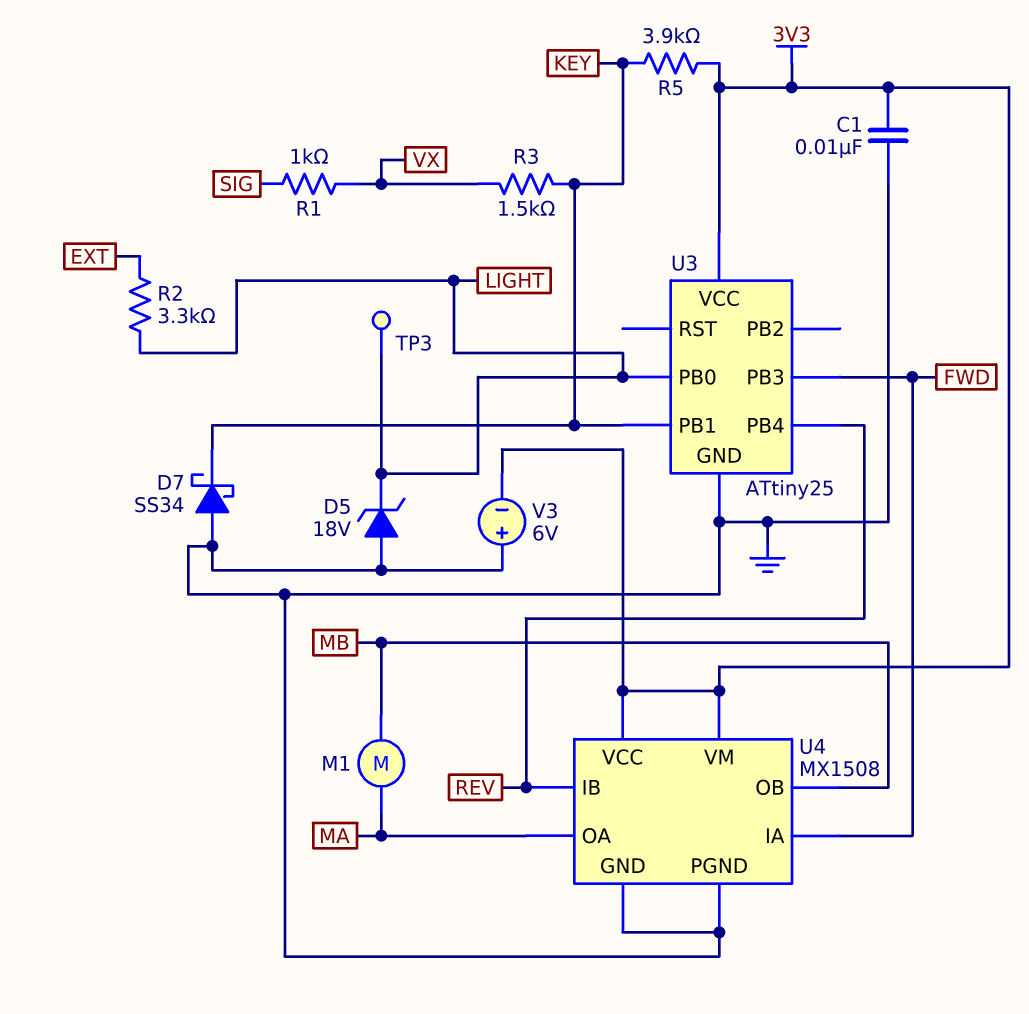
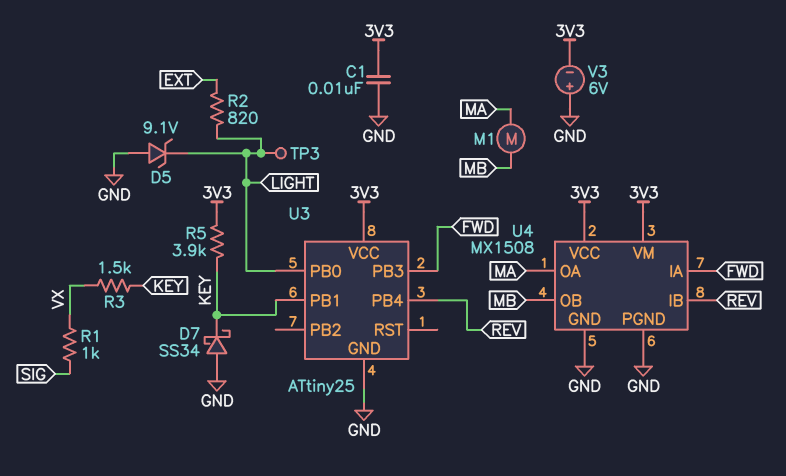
D5: zener 18V (A GND, K LIGHT) -> zener 9.1V (A GND, K LIGHT)
R2: 3.3k (EXT, LIGHT) -> 820 (EXT, LIGHT)

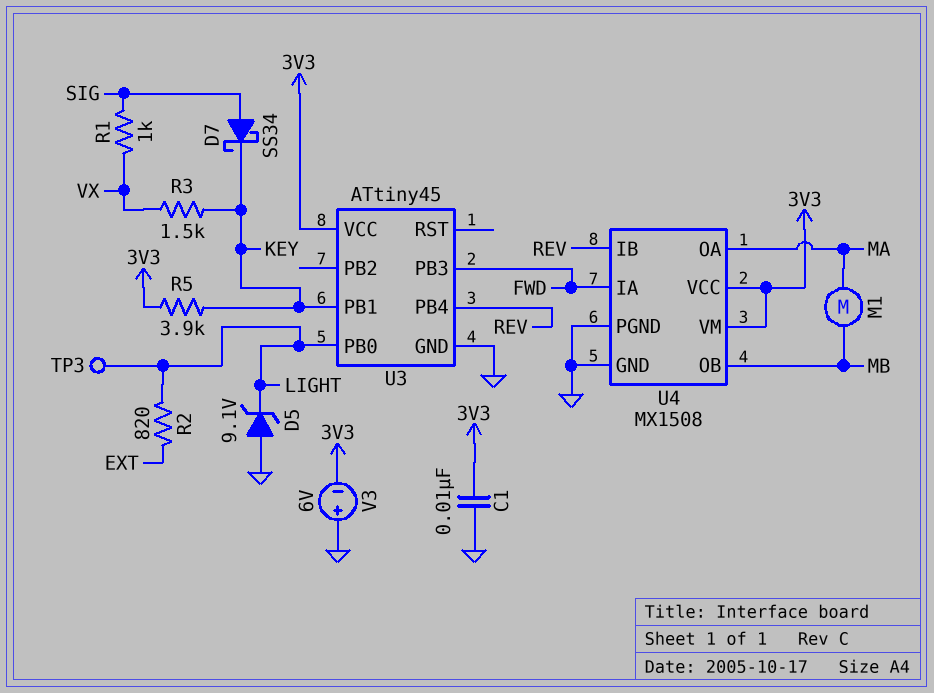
D7: schottky SS34 (A GND, K KEY) -> schottky SS34 (A SIG, K KEY)
U3: ATtiny25 -> ATtiny45

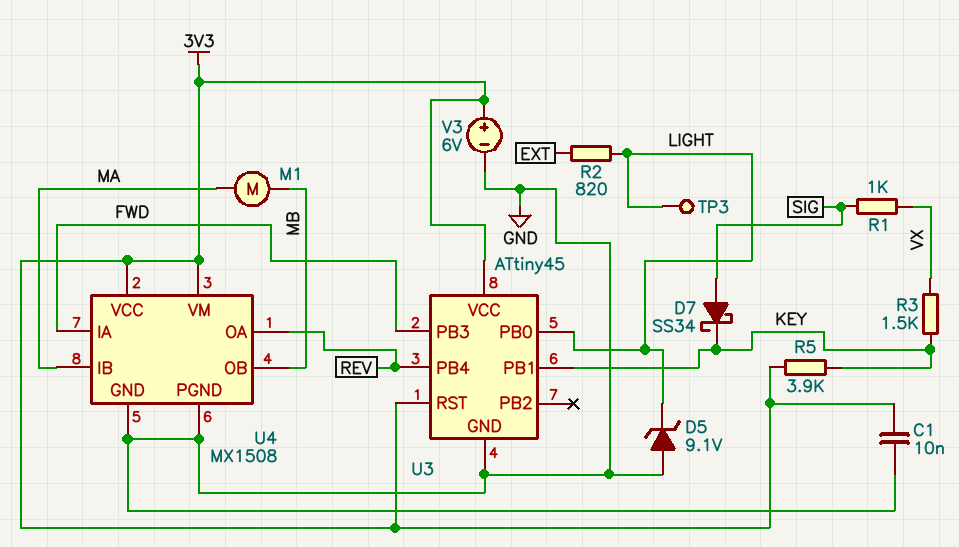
U3 pin RST: none -> 3V3
U4 pin IB: REV -> MA
U4 pin OA: MA -> REV
V3: 6V (plus GND, minus 3V3) -> 6V (plus 3V3, minus GND)

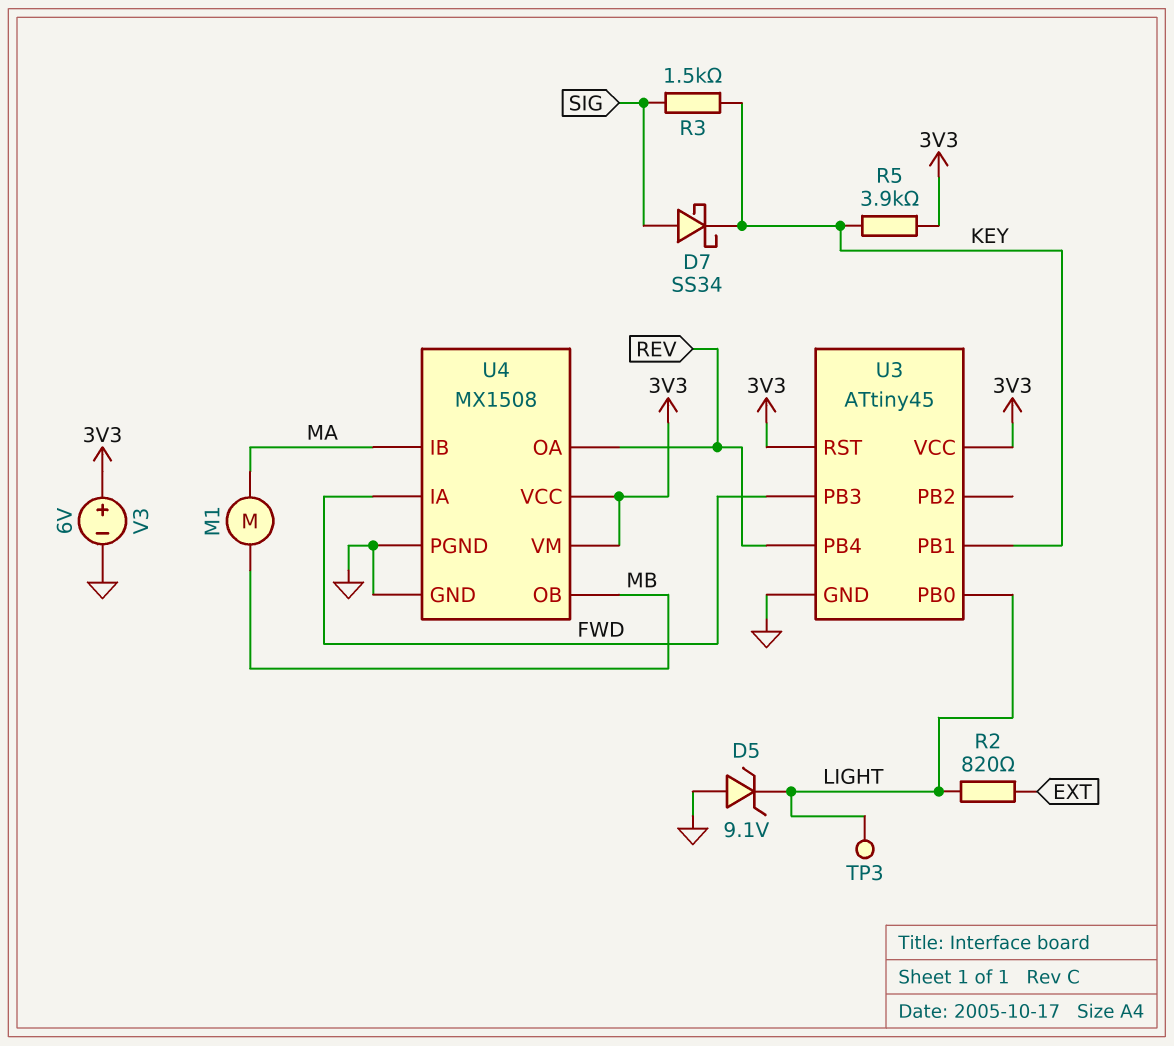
C1: 10nF (3V3, GND) -> none
R1: 1k (SIG, VX) -> none
R3: 1.5k (KEY, VX) -> 1.5k (KEY, SIG)

